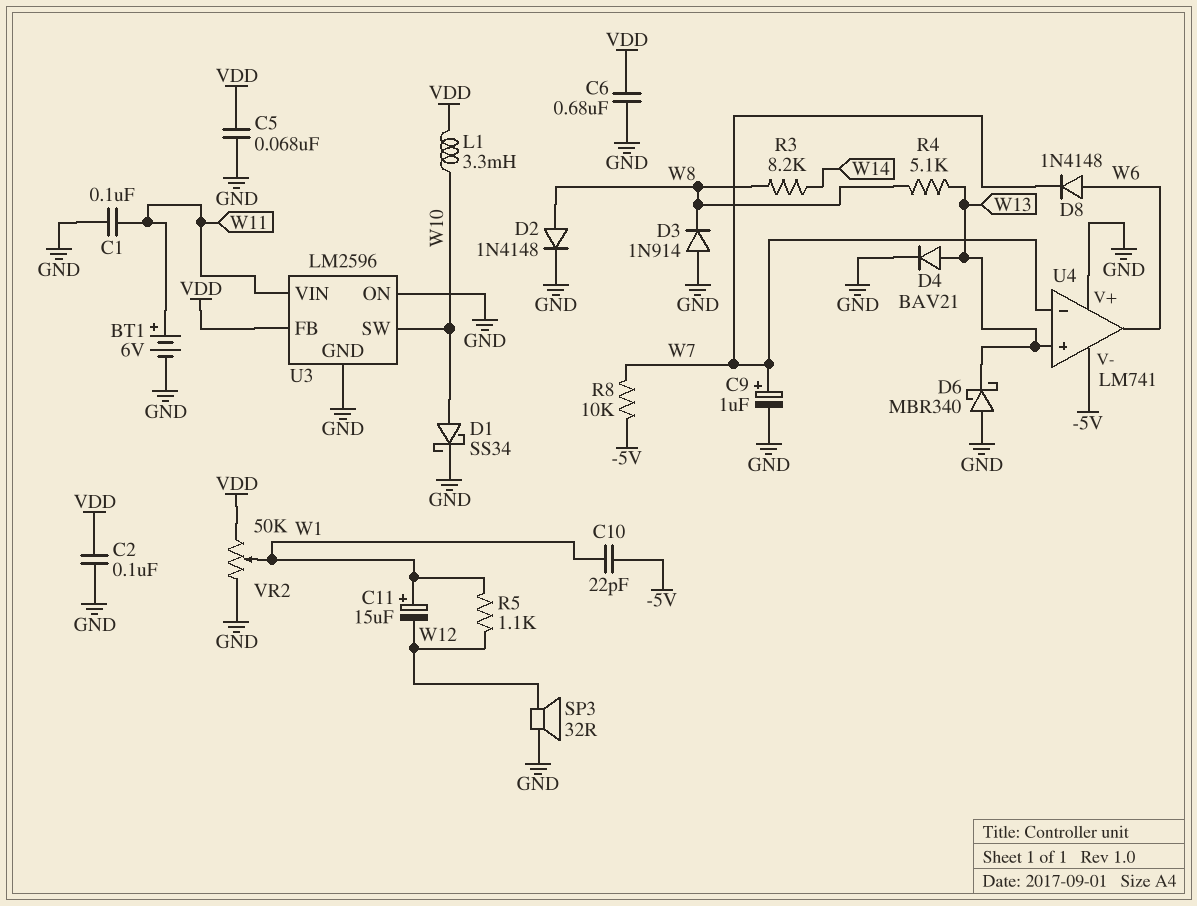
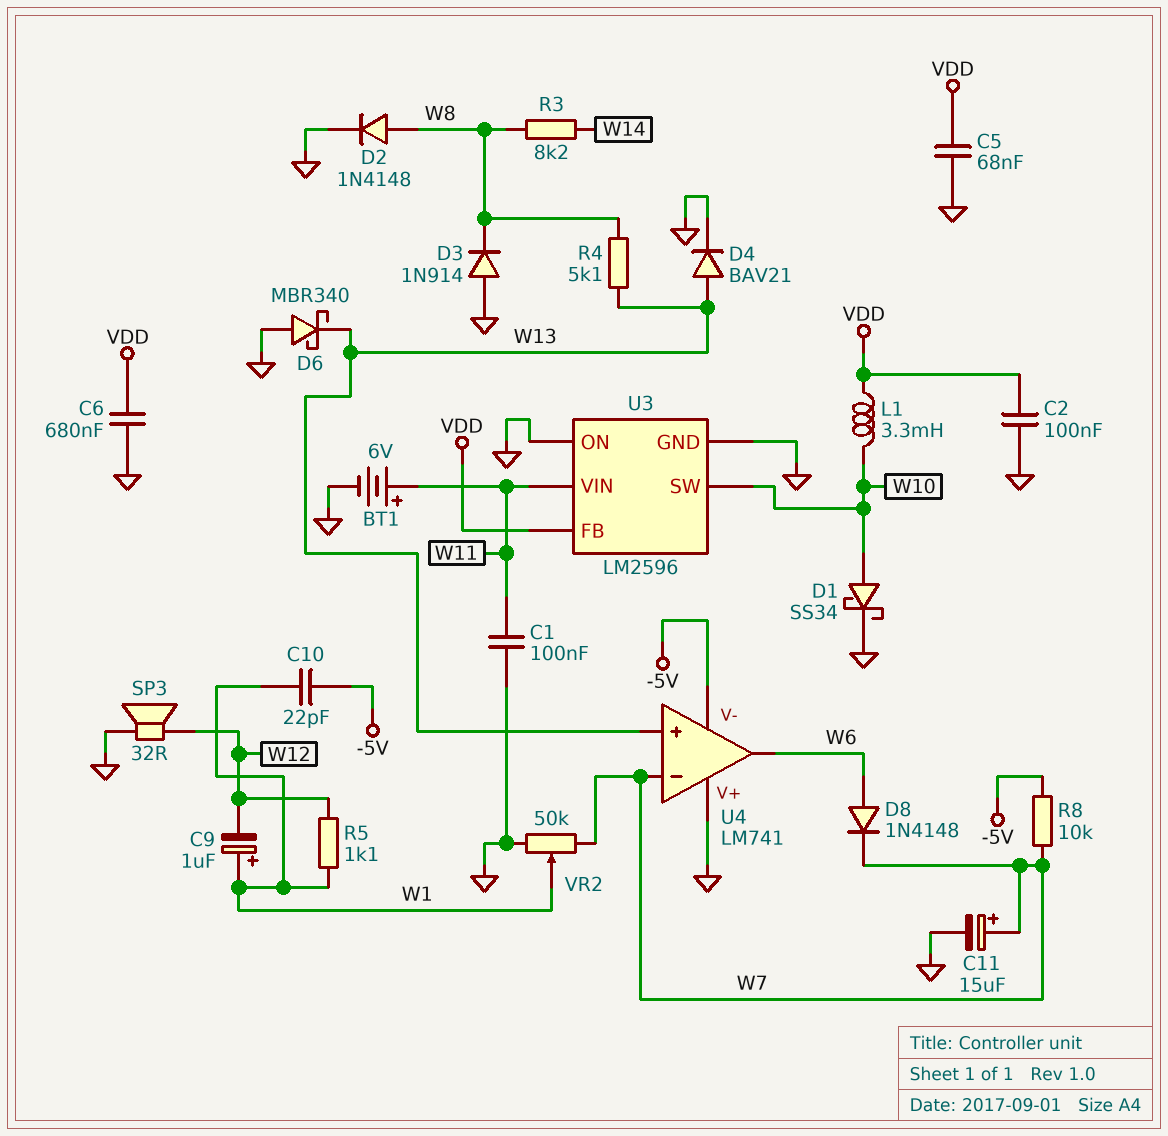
C9: 1uF (plus W7, minus GND) -> 1uF (plus W1, minus W12)
C11: 15uF (plus W1, minus W12) -> 15uF (plus W7, minus GND)
VR2: 50k (GND, VDD, wiper W1) -> 50k (GND, W7, wiper W1)

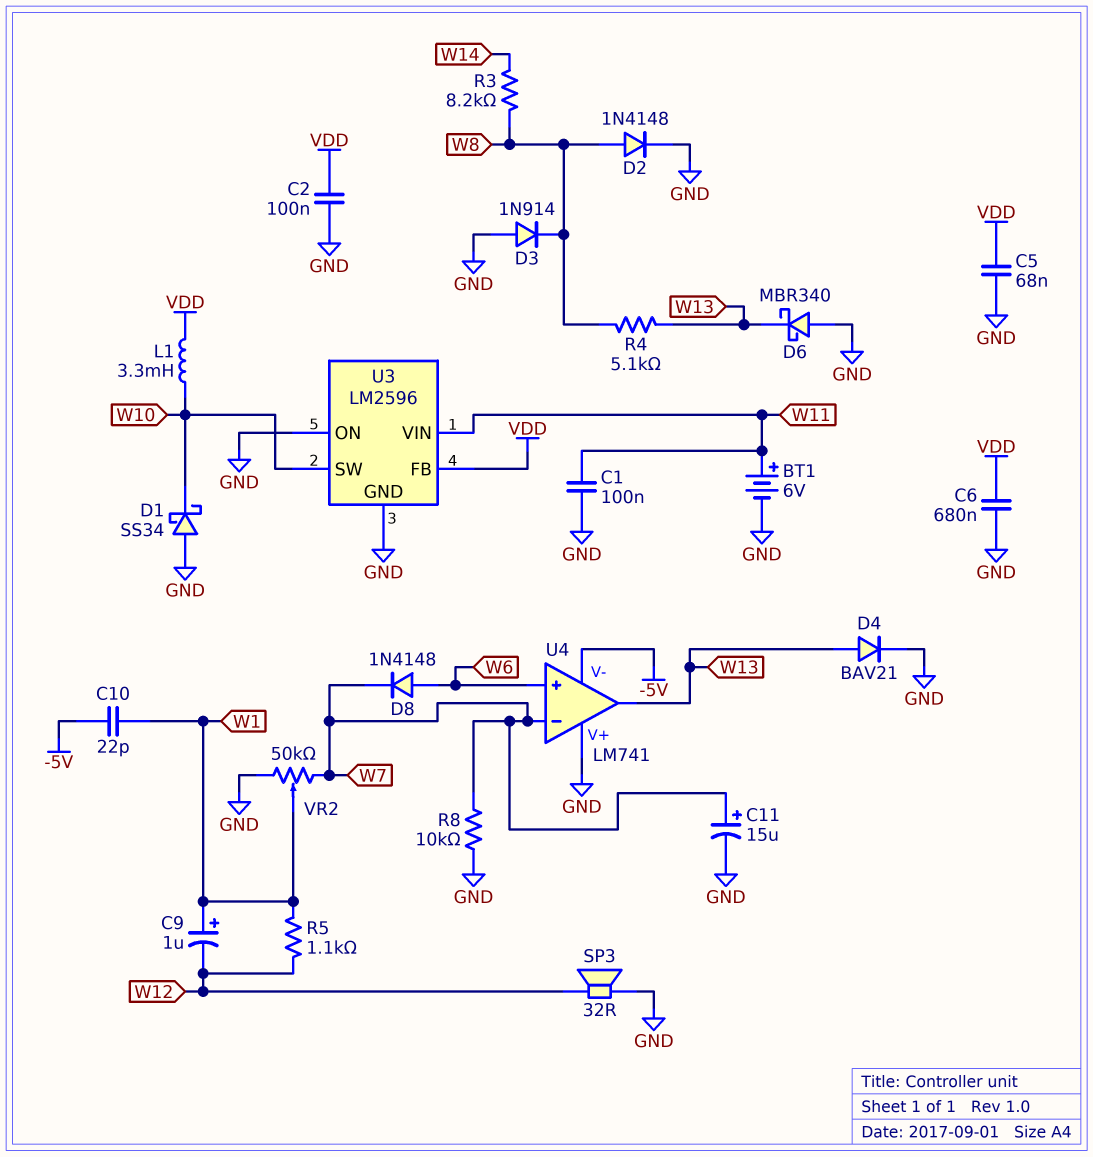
D1: schottky SS34 (A W10, K GND) -> schottky SS34 (A GND, K W10)
R8: 10k (-5V, W7) -> 10k (GND, W7)
U4 pin in+: W13 -> W6
U4 pin out: W6 -> W13

